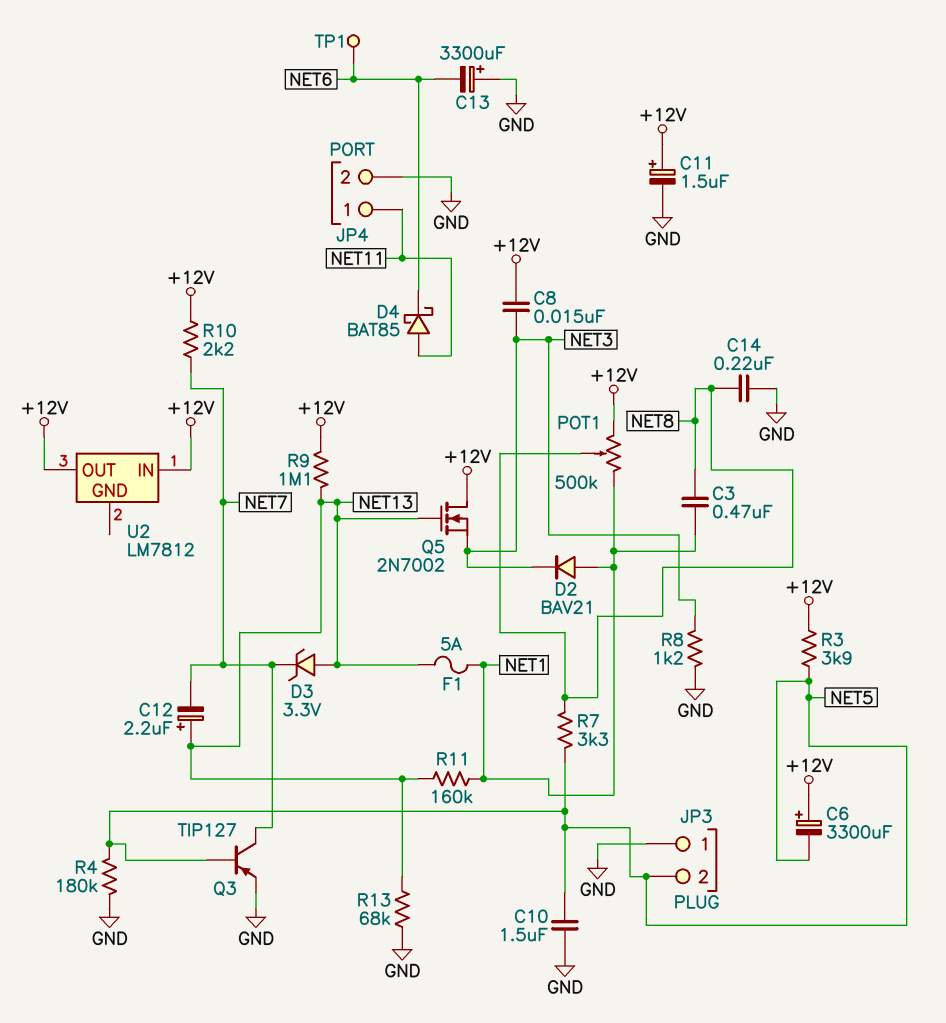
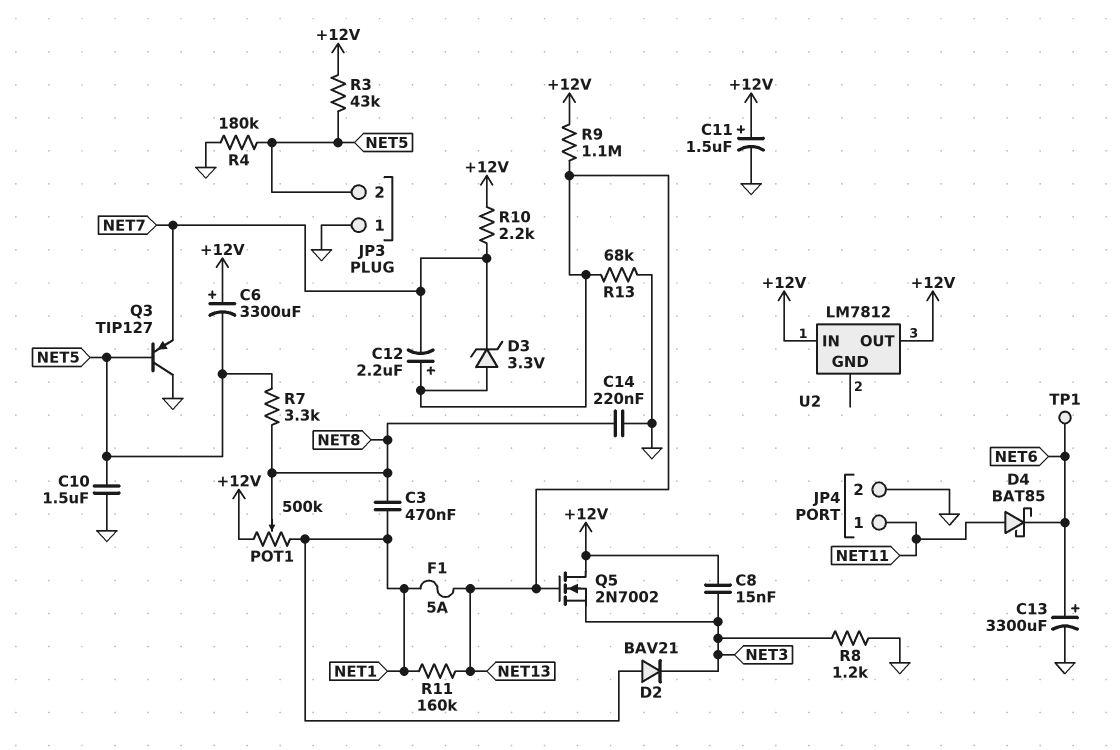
C13: 3300uF (plus GND, minus NET6) -> 3300uF (plus NET6, minus GND)
Q3: PNP TIP127 (B NET5, C NET7, E GND) -> PNP TIP127 (B NET5, C GND, E NET7)
R3: 3.9k (+12V, NET5) -> 43k (+12V, NET5)

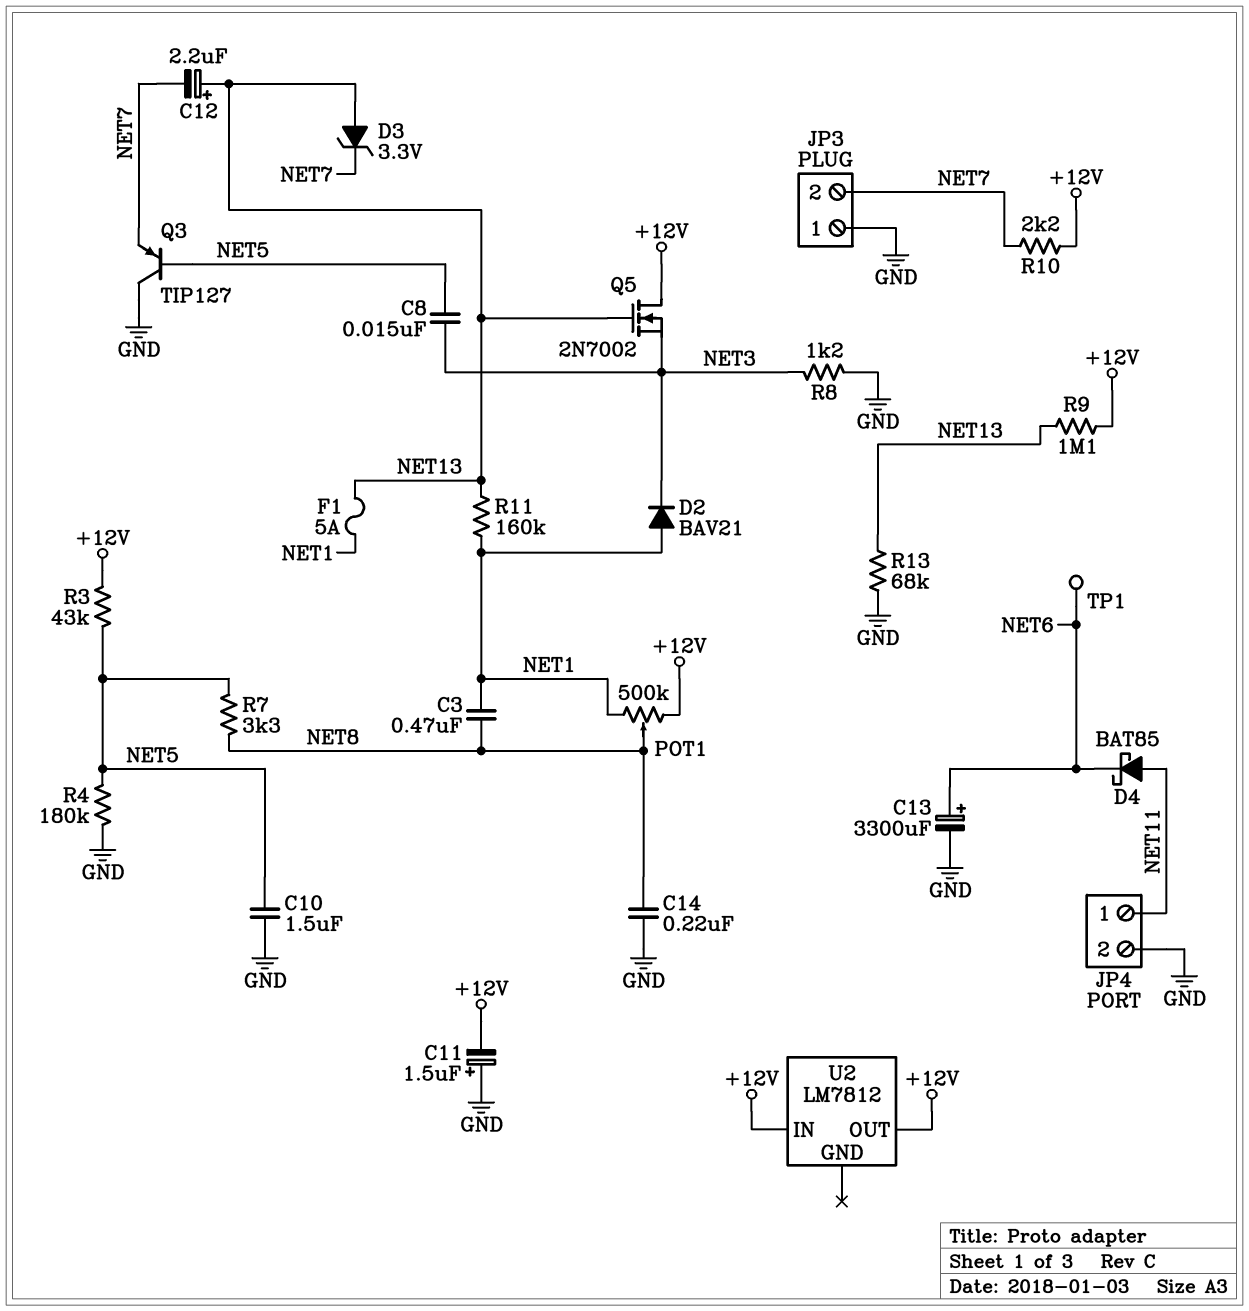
C6: 3300uF (plus +12V, minus NET5) -> none
C8: 15nF (+12V, NET3) -> 15nF (NET3, NET5)
C11: 1.5uF (plus +12V, minus GND) -> 1.5uF (plus GND, minus +12V)
JP3 pin 2: NET5 -> NET7

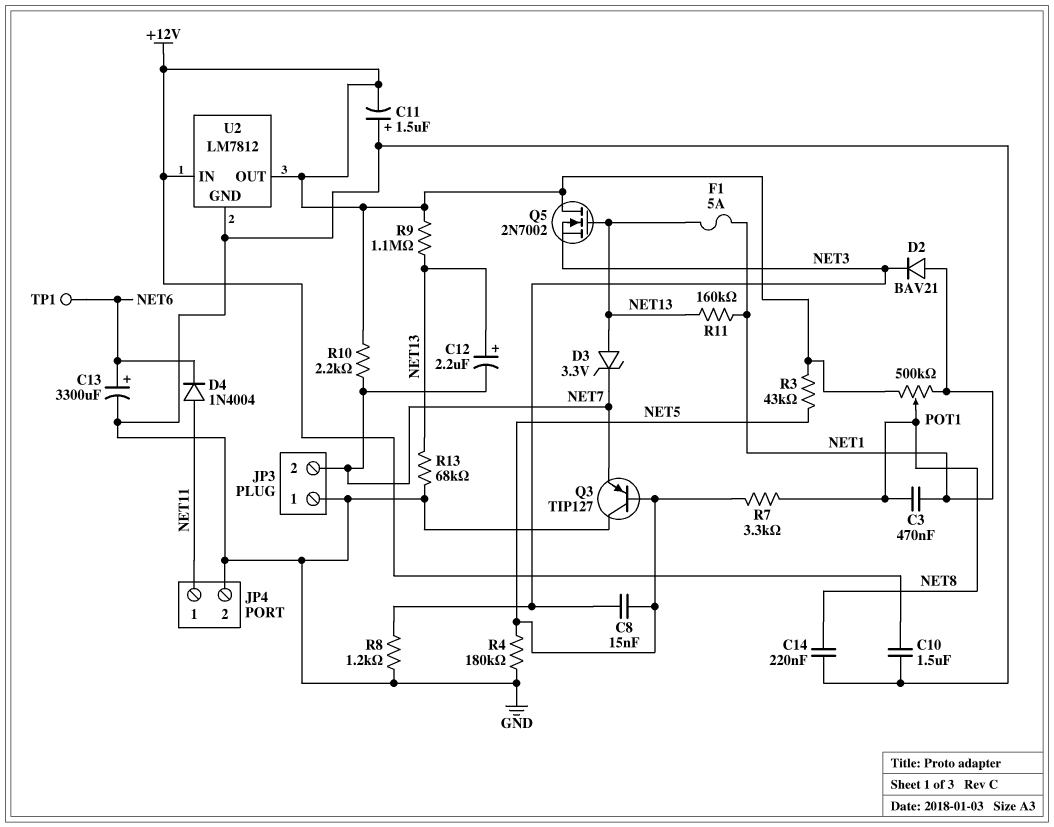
C10: 1.5uF (GND, NET5) -> 1.5uF (+12V, GND)
D4: schottky BAT85 (A NET11, K NET6) -> diode 1N4004 (A NET11, K NET6)
U2 pin GND: none -> GND

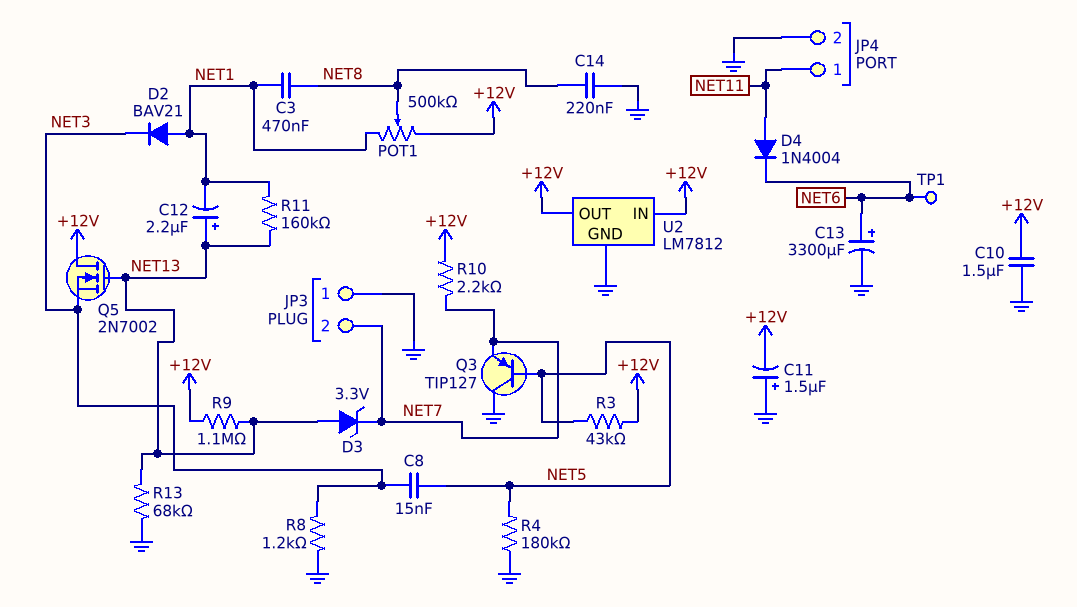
C12: 2.2uF (plus NET13, minus NET7) -> 2.2uF (plus NET13, minus NET1)
F1: 5A (NET1, NET13) -> none
R7: 3.3k (NET5, NET8) -> none

